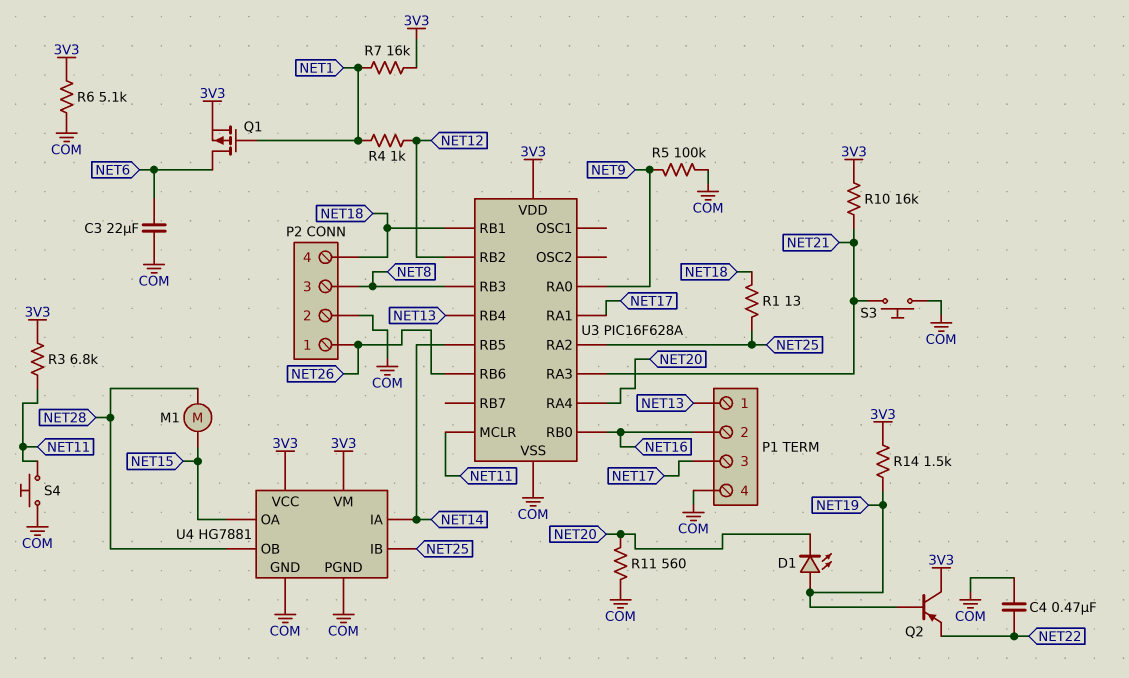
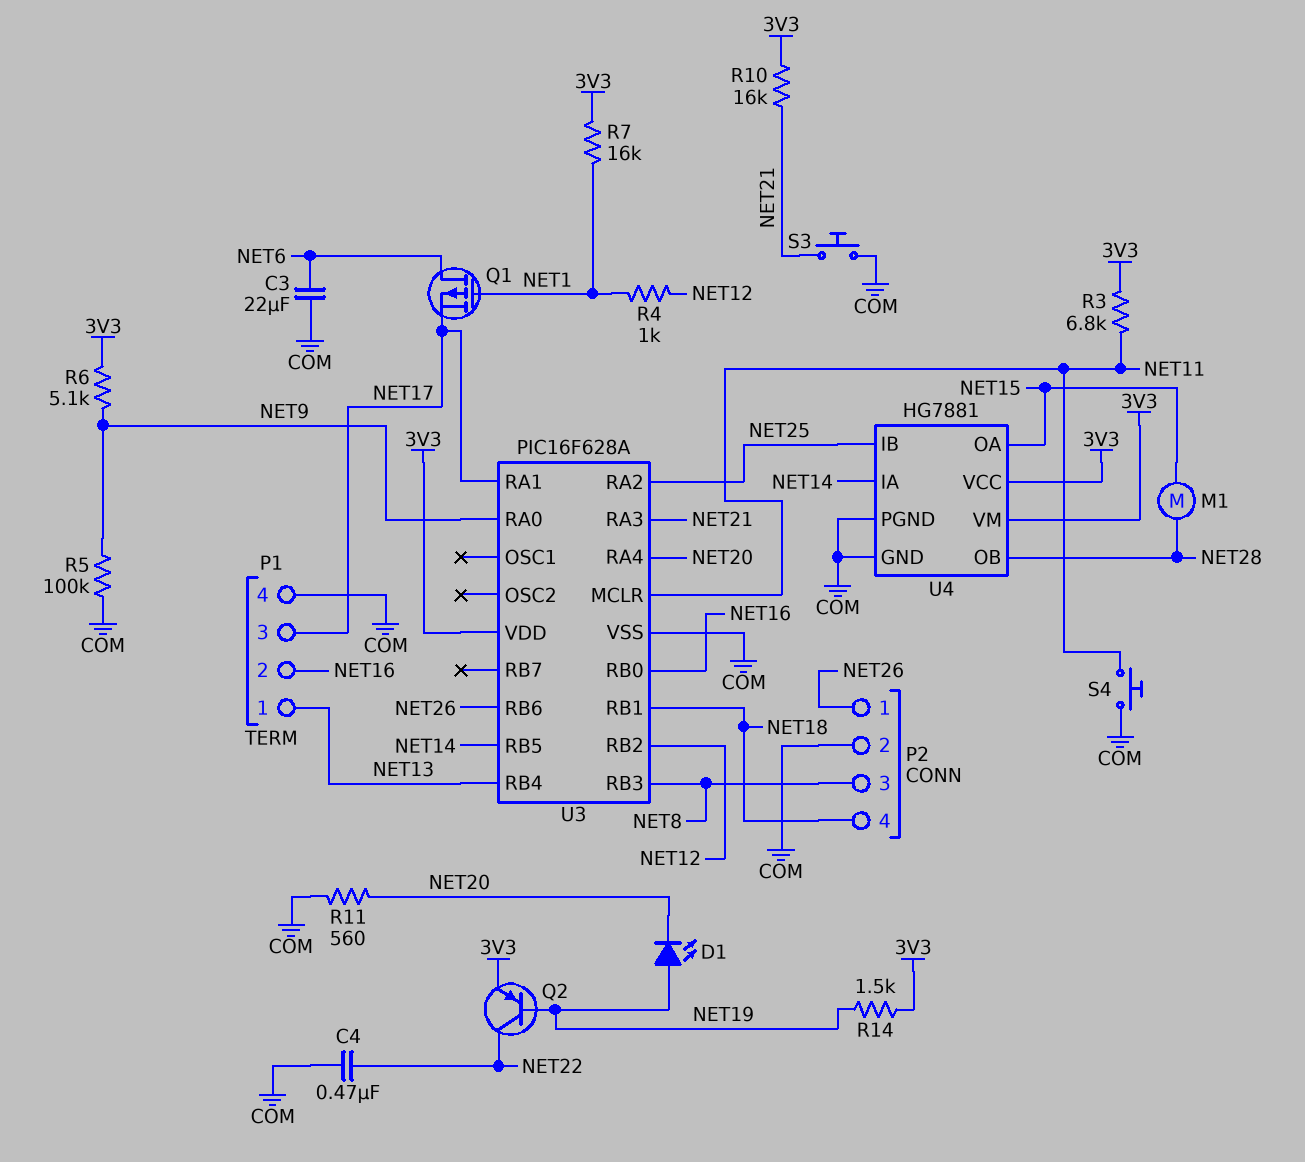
Q1: PMOS (G NET1, D NET6, S 3V3) -> PMOS (G NET1, D NET6, S NET17)
Q2: PNP (B NET19, C 3V3, E NET22) -> PNP (B NET19, C NET22, E 3V3)
R1: 13 (NET18, NET25) -> none
R6: 5.1k (3V3, COM) -> 5.1k (3V3, NET9)

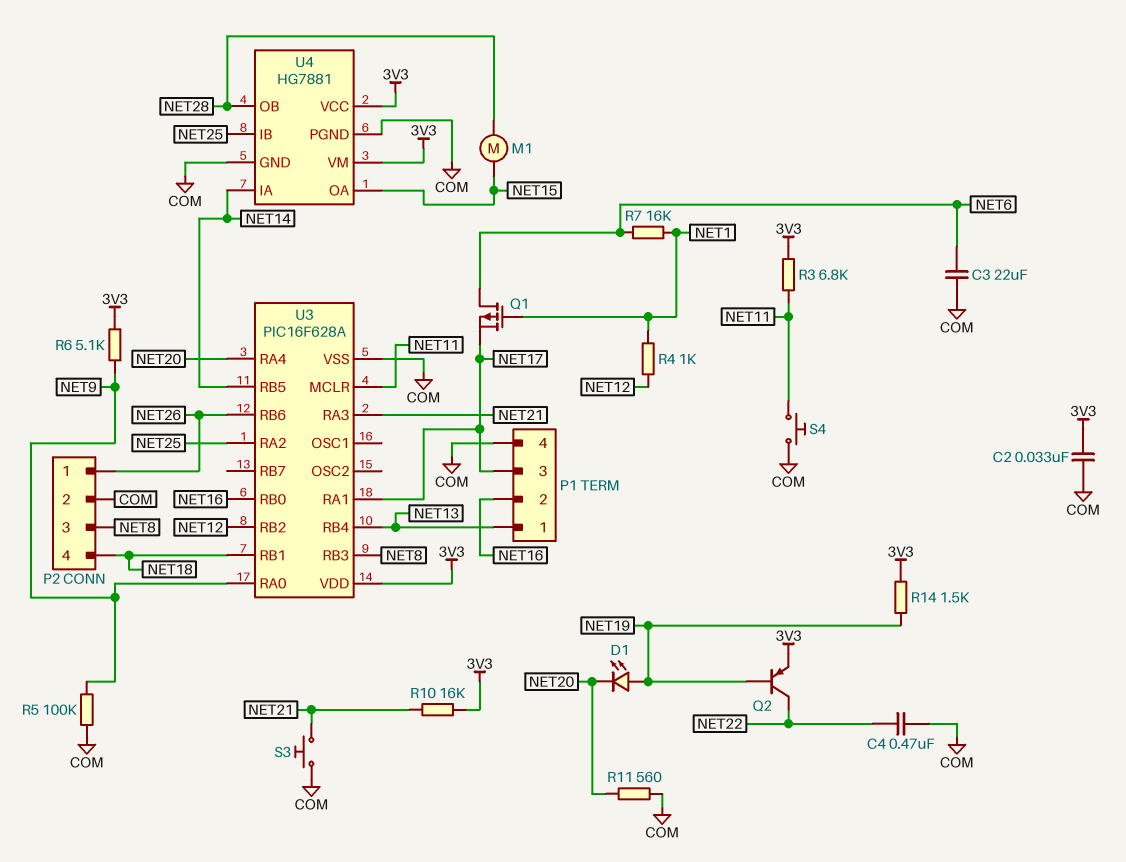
C2: none -> 33nF (3V3, COM)
R7: 16k (3V3, NET1) -> 16k (NET1, NET6)

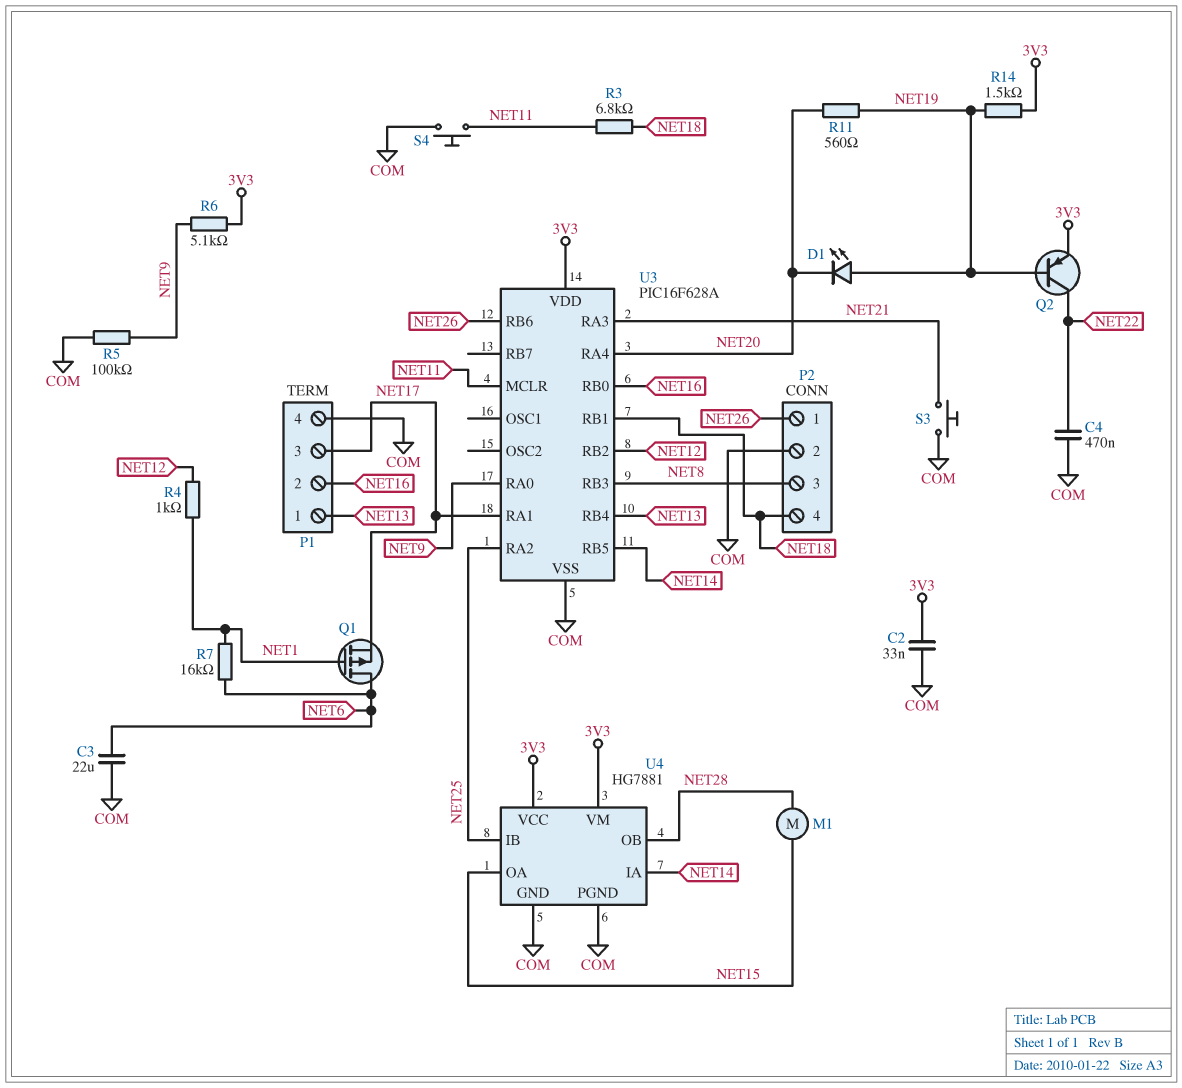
R3: 6.8k (3V3, NET11) -> 6.8k (NET11, NET18)
R10: 16k (3V3, NET21) -> none
R11: 560 (COM, NET20) -> 560 (NET19, NET20)

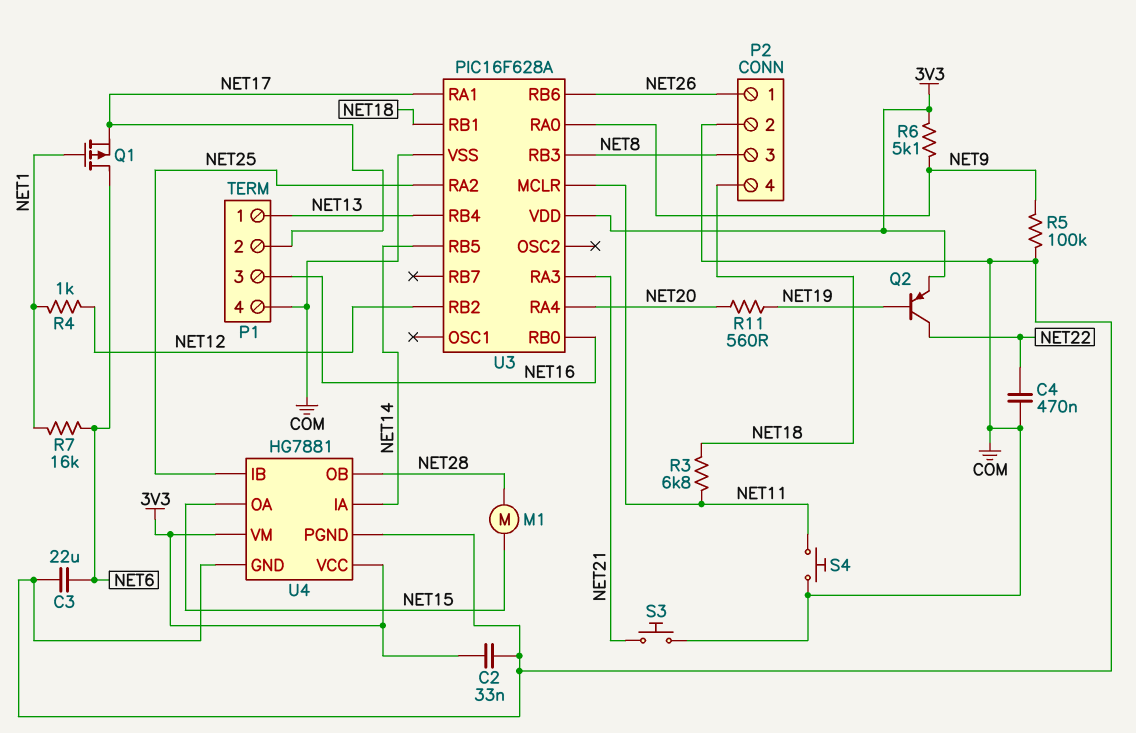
D1: LED (A NET19, K NET20) -> none
P1 pin 2: NET16 -> NET17
P1 pin 3: NET17 -> NET16
R14: 1.5k (3V3, NET19) -> none

